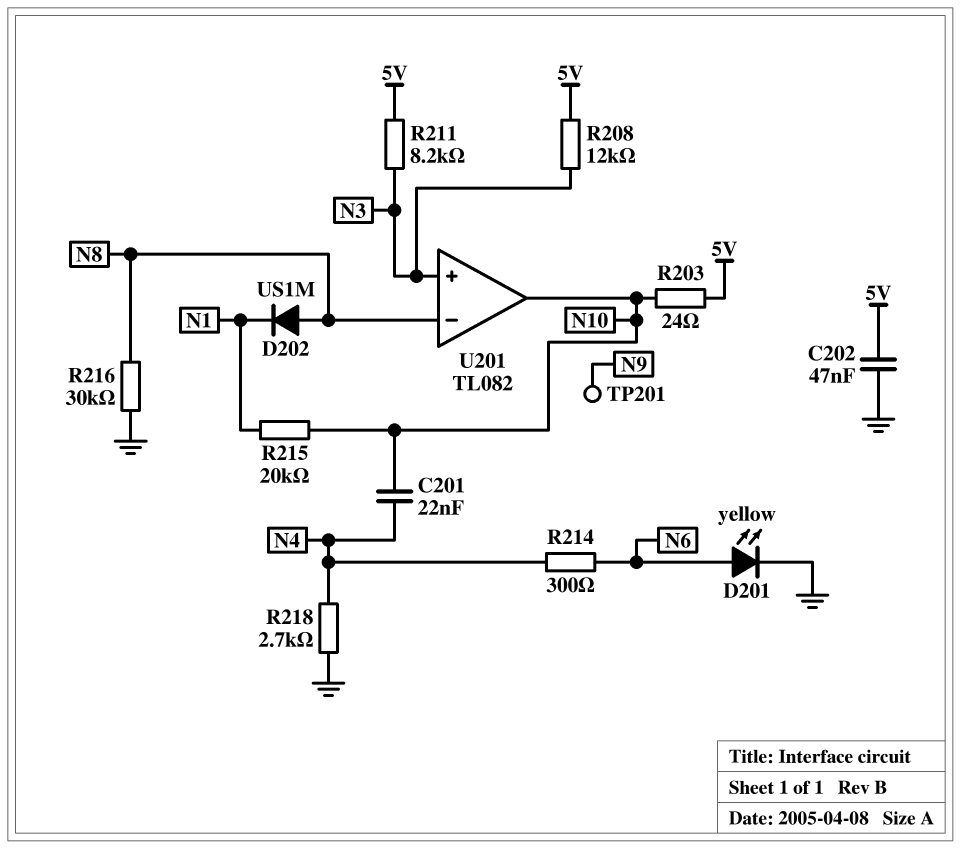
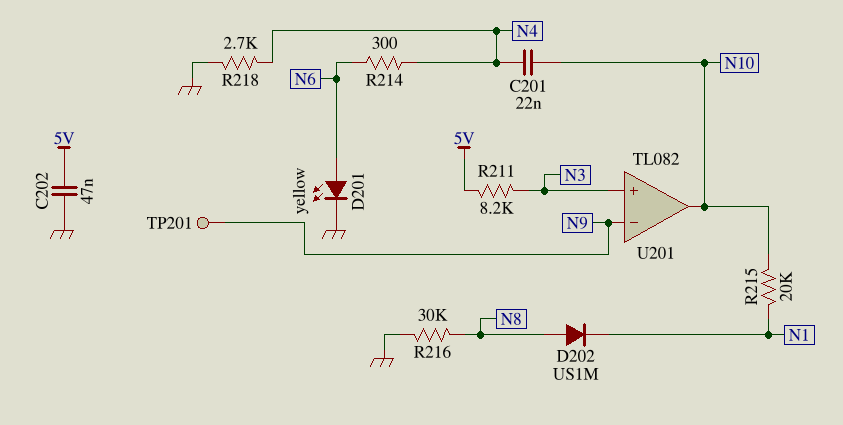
R203: 24 (5V, N10) -> none
R208: 12k (5V, N3) -> none
U201 pin in-: N8 -> N9

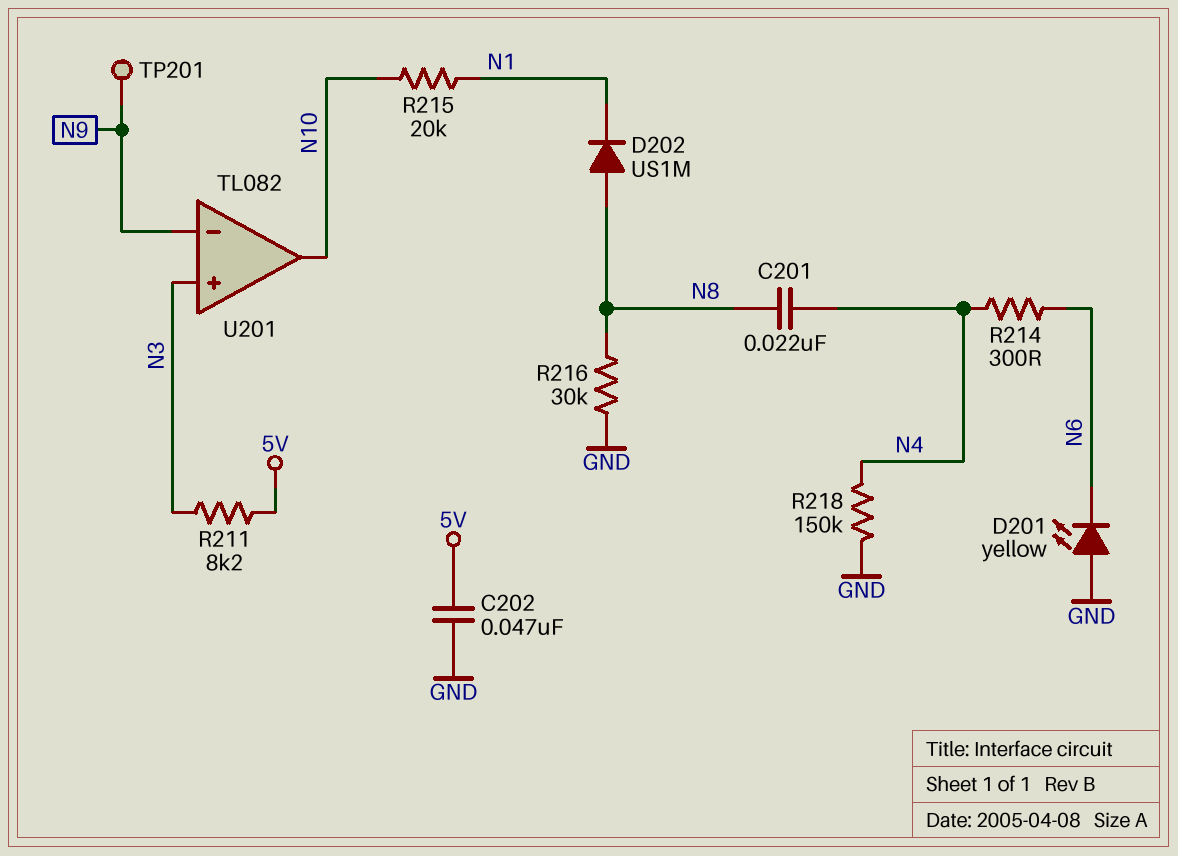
C201: 22nF (N4, N10) -> 22nF (N4, N8)
D201: LED yellow (A N6, K GND) -> LED yellow (A GND, K N6)
R218: 2.7k (GND, N4) -> 150k (GND, N4)

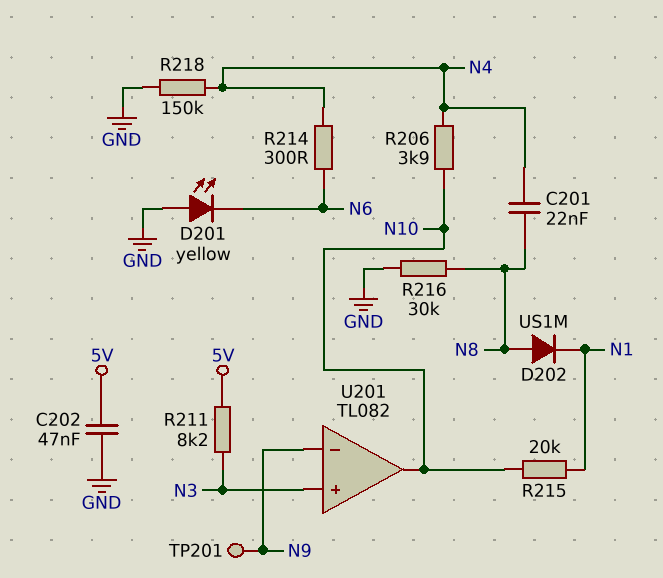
R206: none -> 3.9k (N4, N10)

